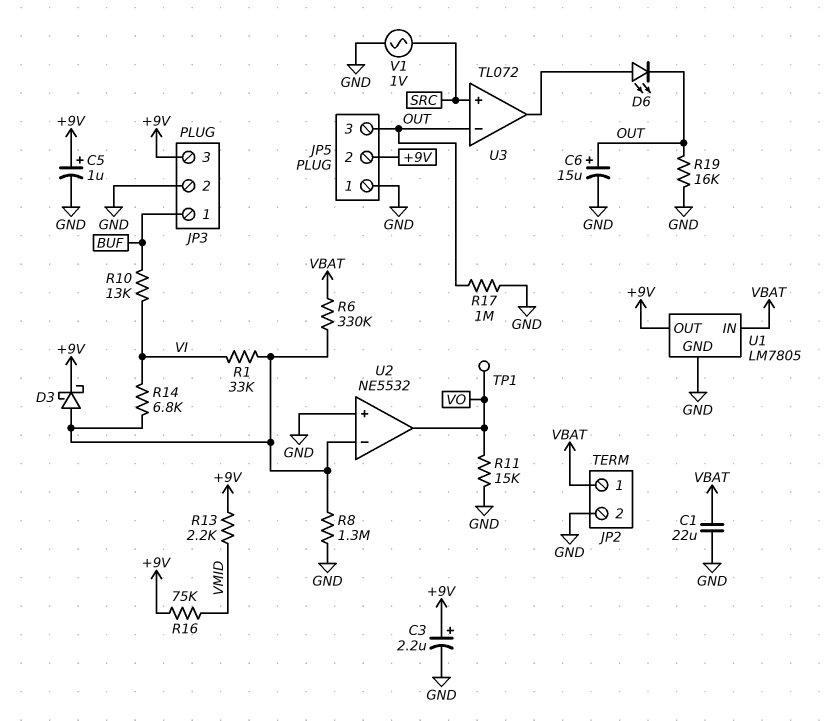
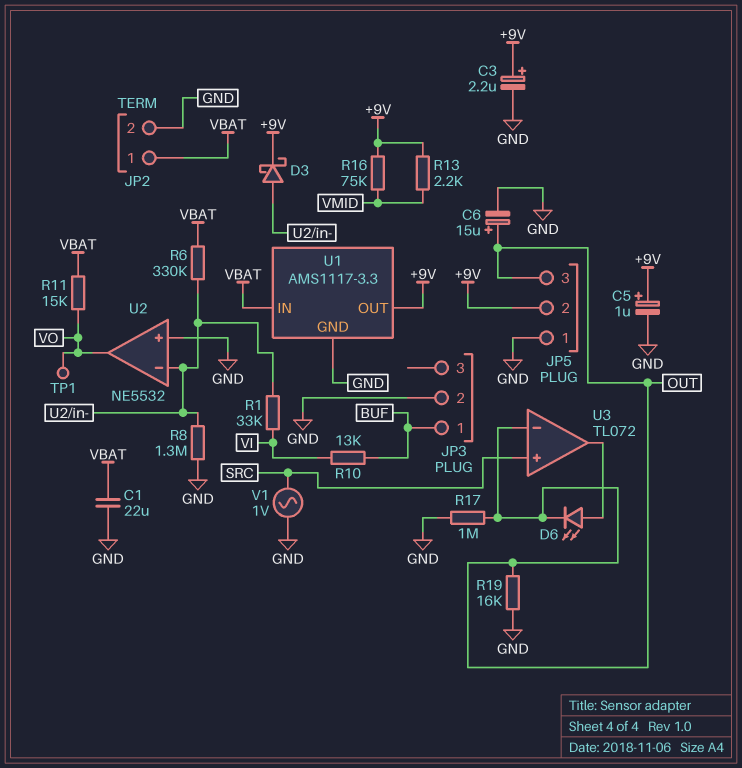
JP3 pin 3: +9V -> none
R11: 15k (GND, VO) -> 15k (VBAT, VO)
R14: 6.8k (U2/in-, VI) -> none
U1: LM7805 -> AMS1117-3.3

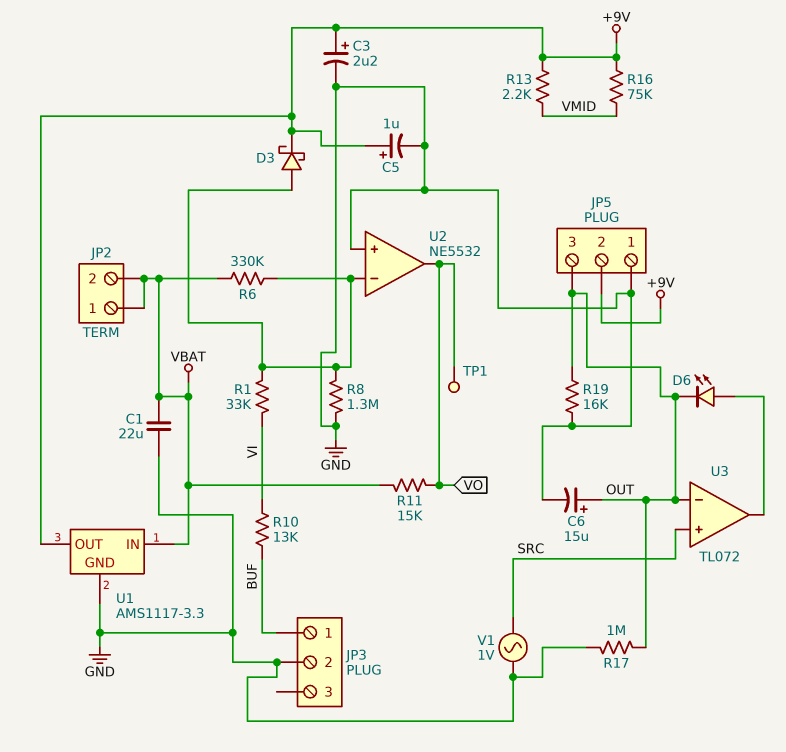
JP2 pin 2: GND -> VBAT

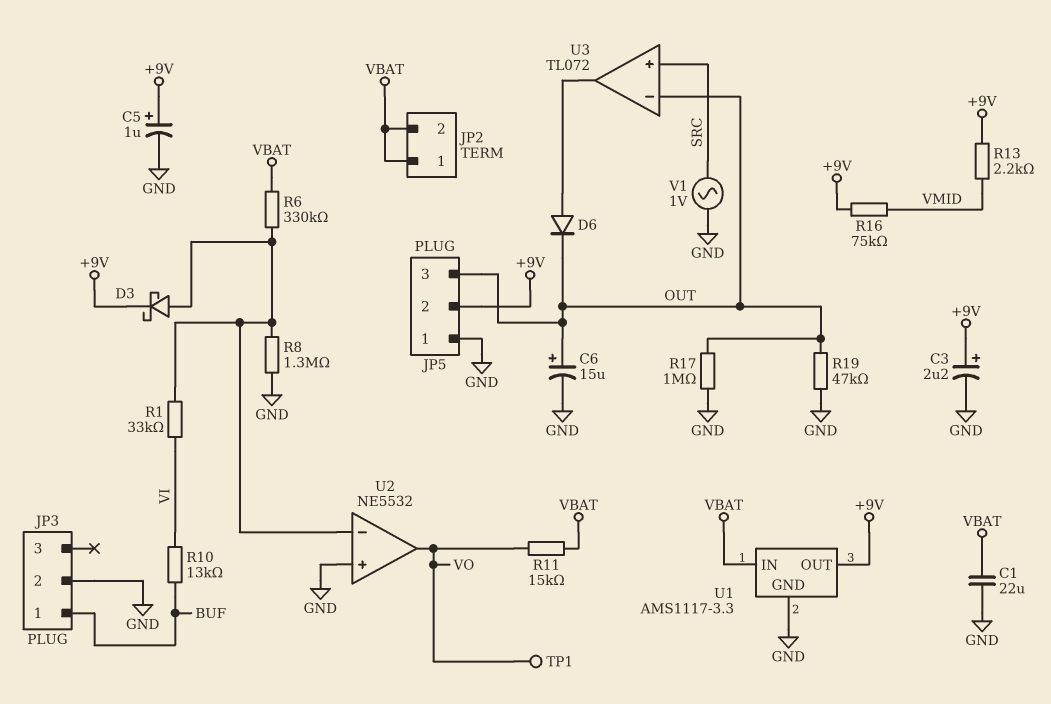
D6: LED (A U3/out, K OUT) -> diode (A U3/out, K OUT)
R19: 16k (GND, OUT) -> 47k (GND, OUT)

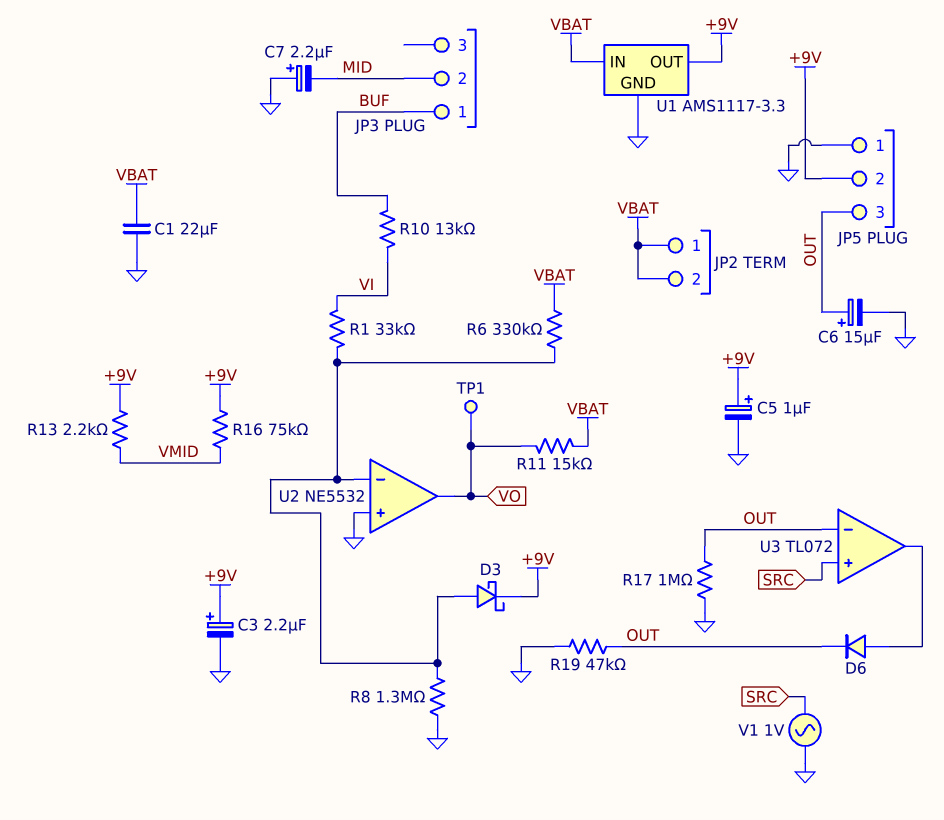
C7: none -> 2.2uF (plus GND, minus MID)
JP3 pin 2: GND -> MID

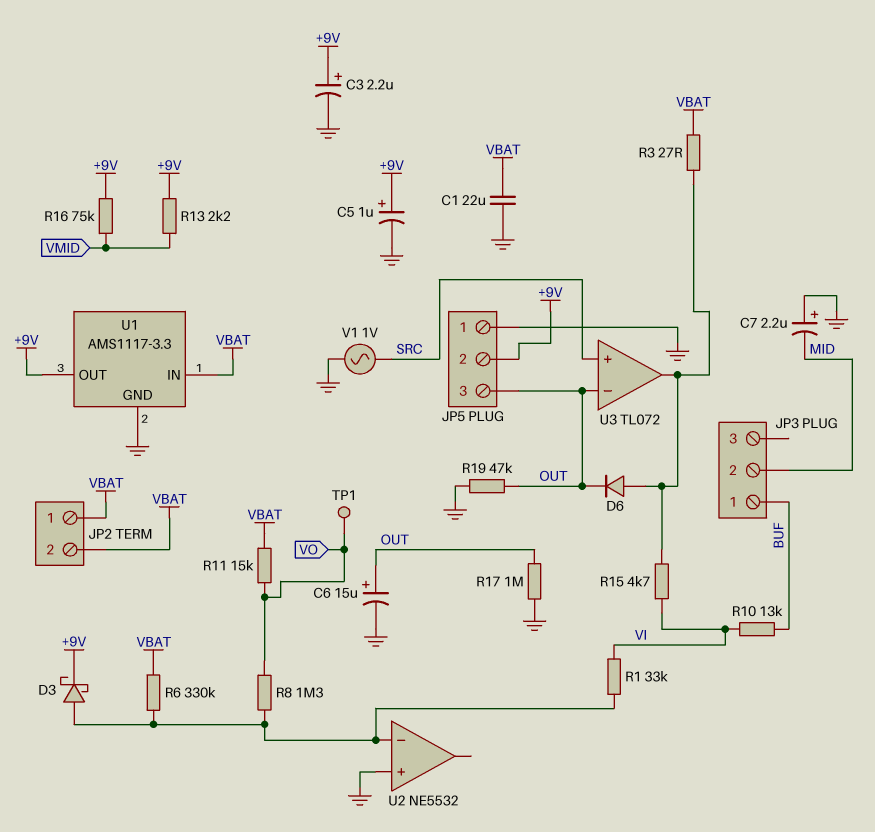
R3: none -> 27 (U3/out, VBAT)
R8: 1.3M (GND, U2/in-) -> 1.3M (U2/in-, VO)
R15: none -> 4.7k (U3/out, VI)
U2 pin out: VO -> none

